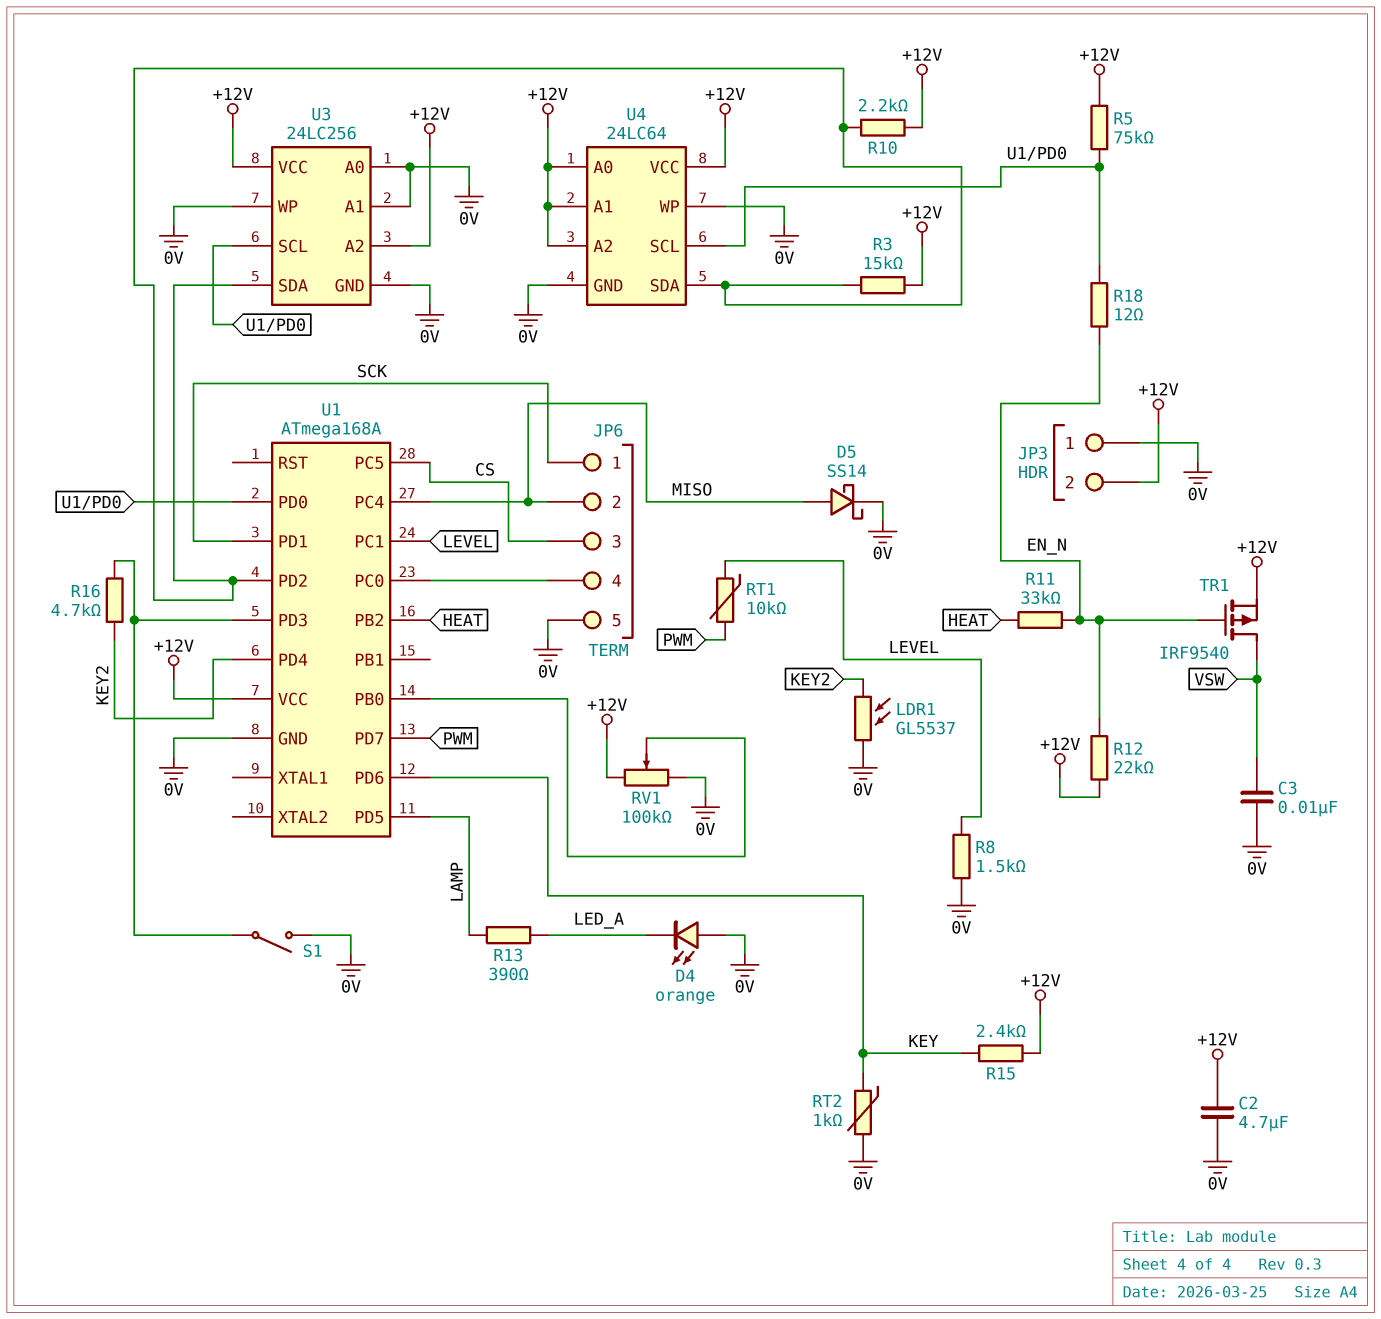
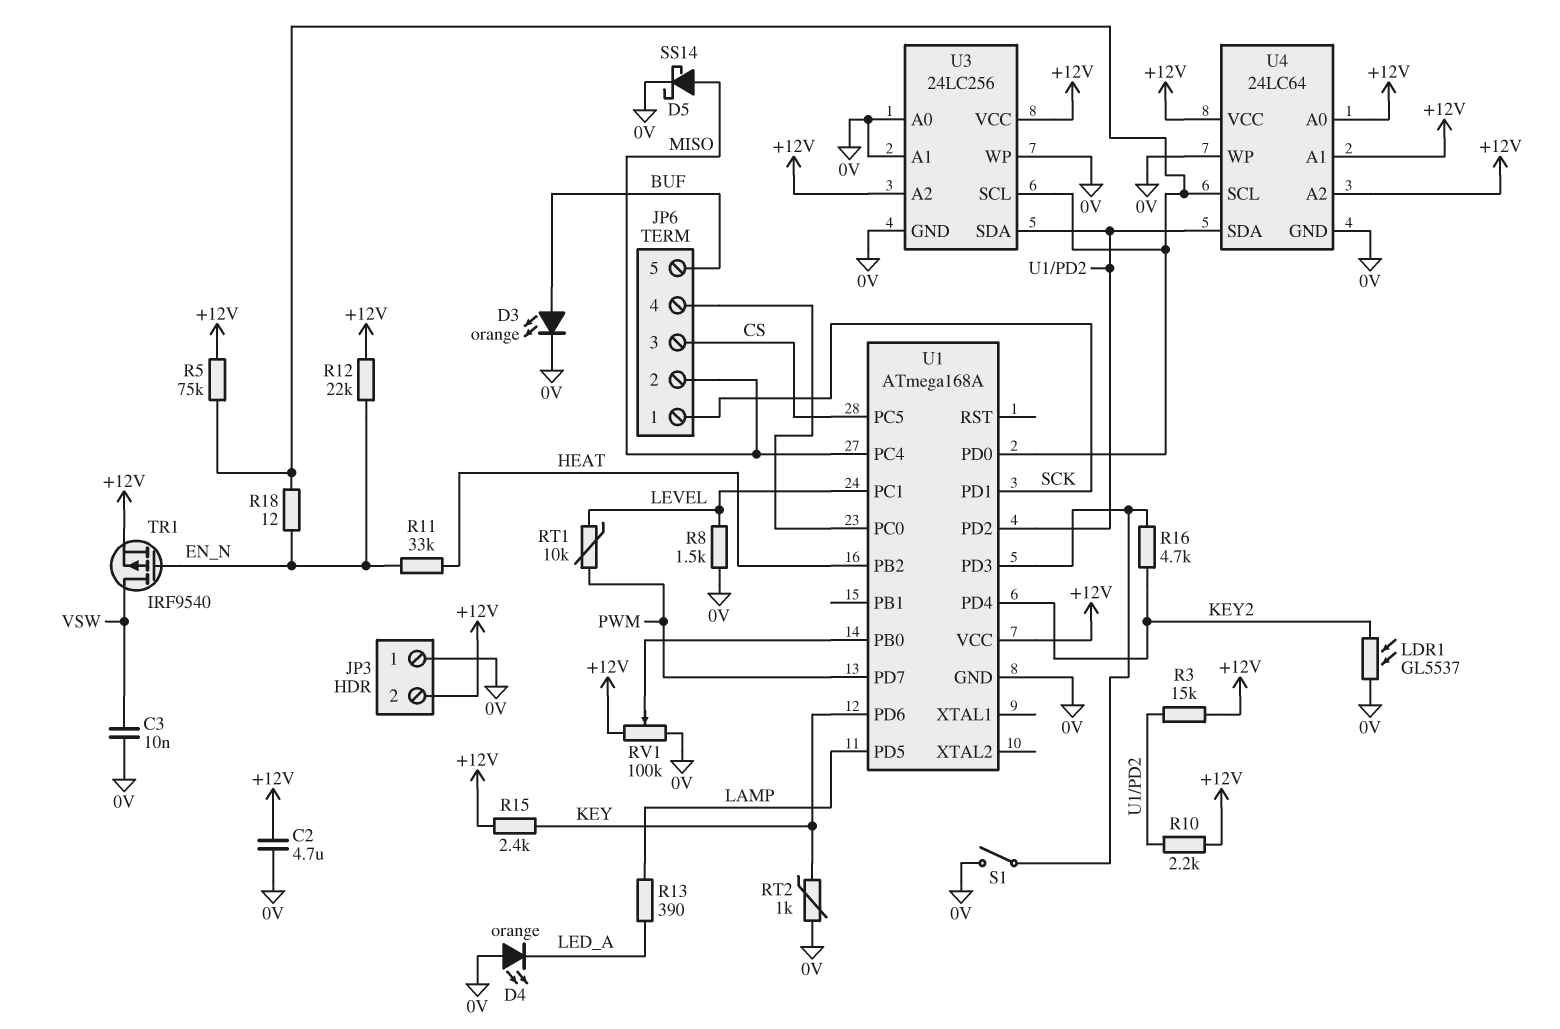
D3: none -> LED orange (A BUF, K 0V)
JP6 pin 5: 0V -> BUF

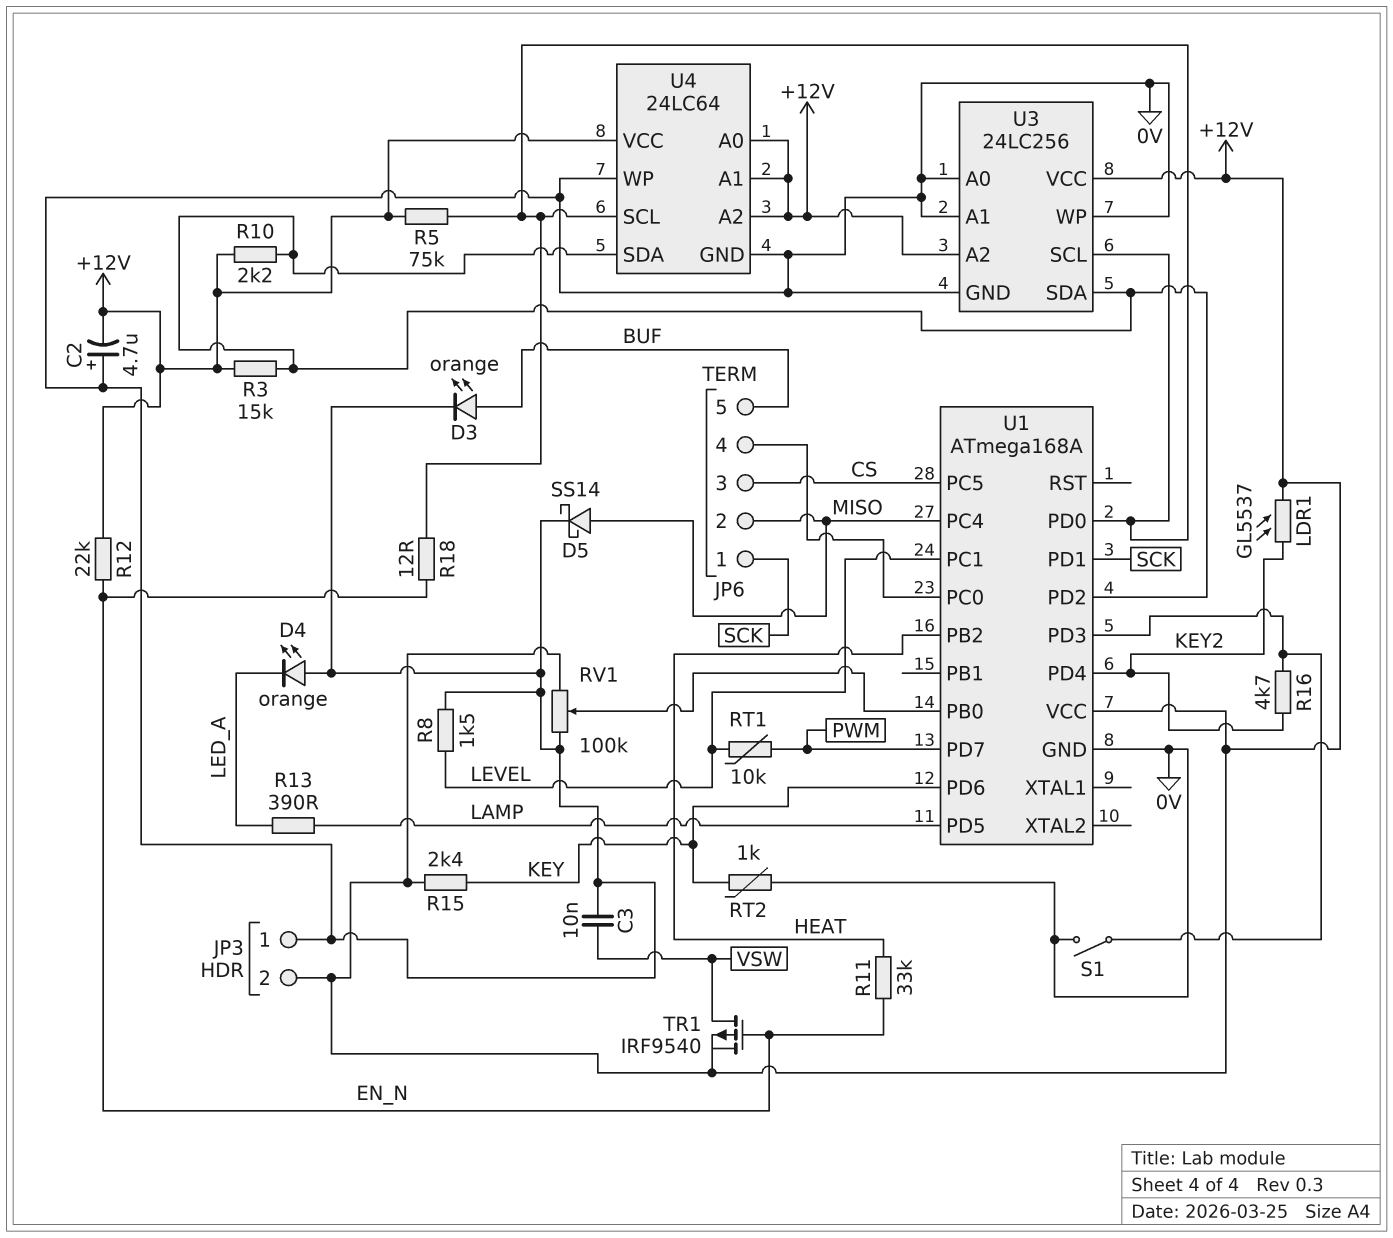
C2: 4.7uF (+12V, 0V) -> 4.7uF (plus 0V, minus +12V)
LDR1: GL5537 (0V, KEY2) -> GL5537 (+12V, KEY2)

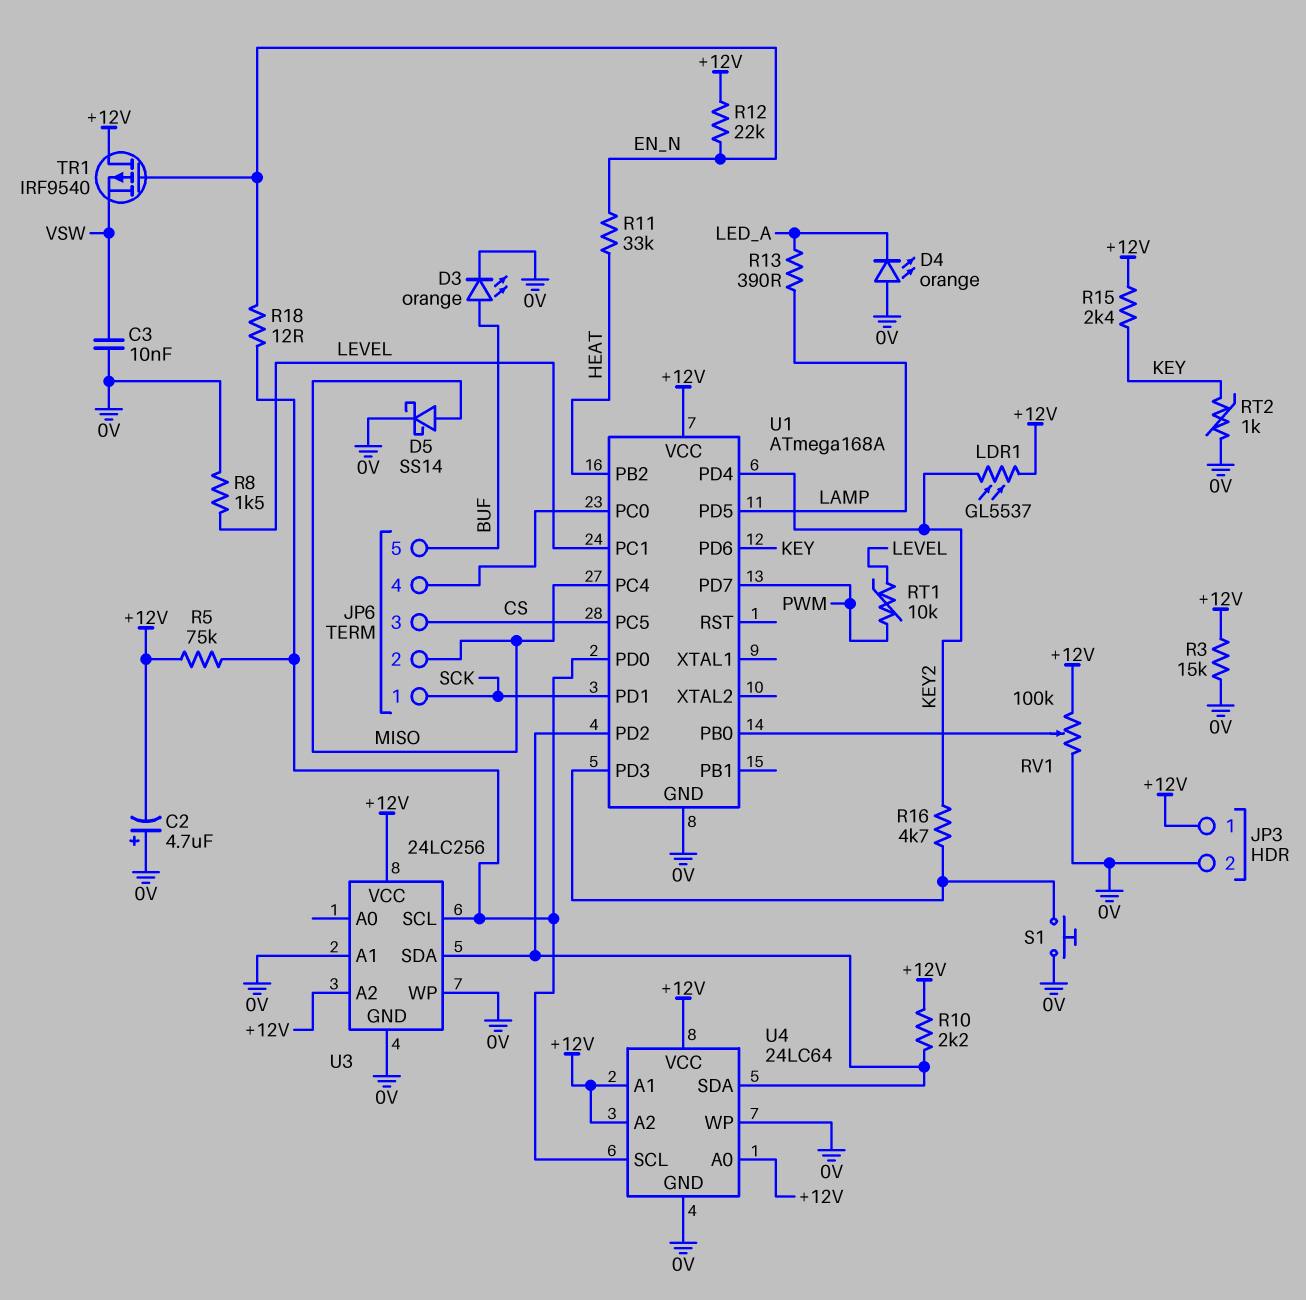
JP3 pin 1: 0V -> +12V
JP3 pin 2: +12V -> 0V
R3: 15k (+12V, U1/PD2) -> 15k (+12V, 0V)
S1: switch (0V, U1/PD3) -> button (0V, U1/PD3)
TR1: PMOS IRF9540 (G EN_N, D VSW, S +12V) -> PMOS IRF9540 (G EN_N, D +12V, S VSW)
U3 pin A0: 0V -> none

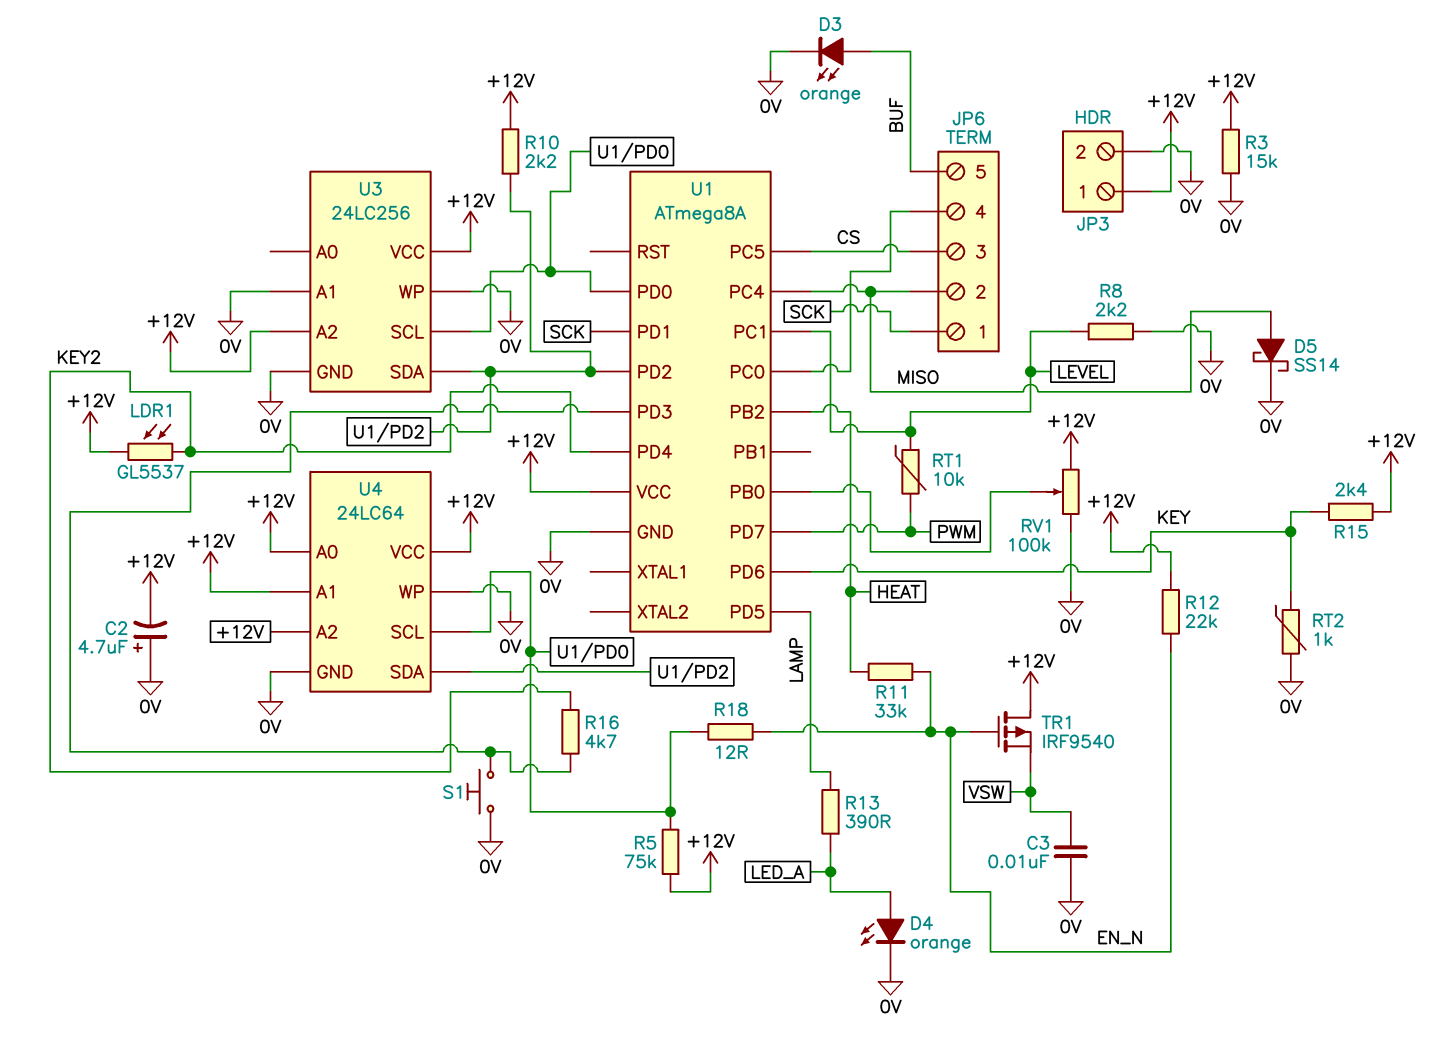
D4: LED orange (A 0V, K LED_A) -> LED orange (A LED_A, K 0V)
R8: 1.5k (0V, LEVEL) -> 2.2k (0V, LEVEL)
U1: ATmega168A -> ATmega8A

